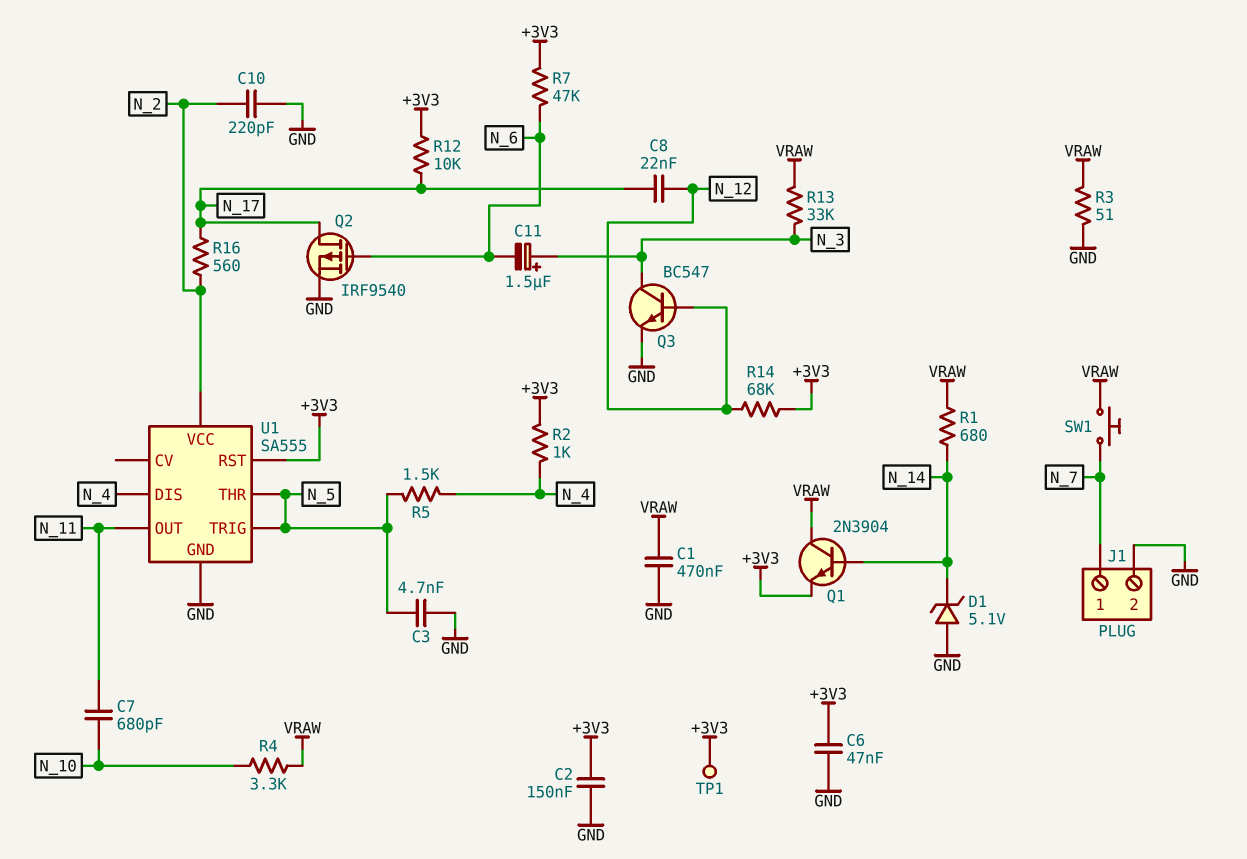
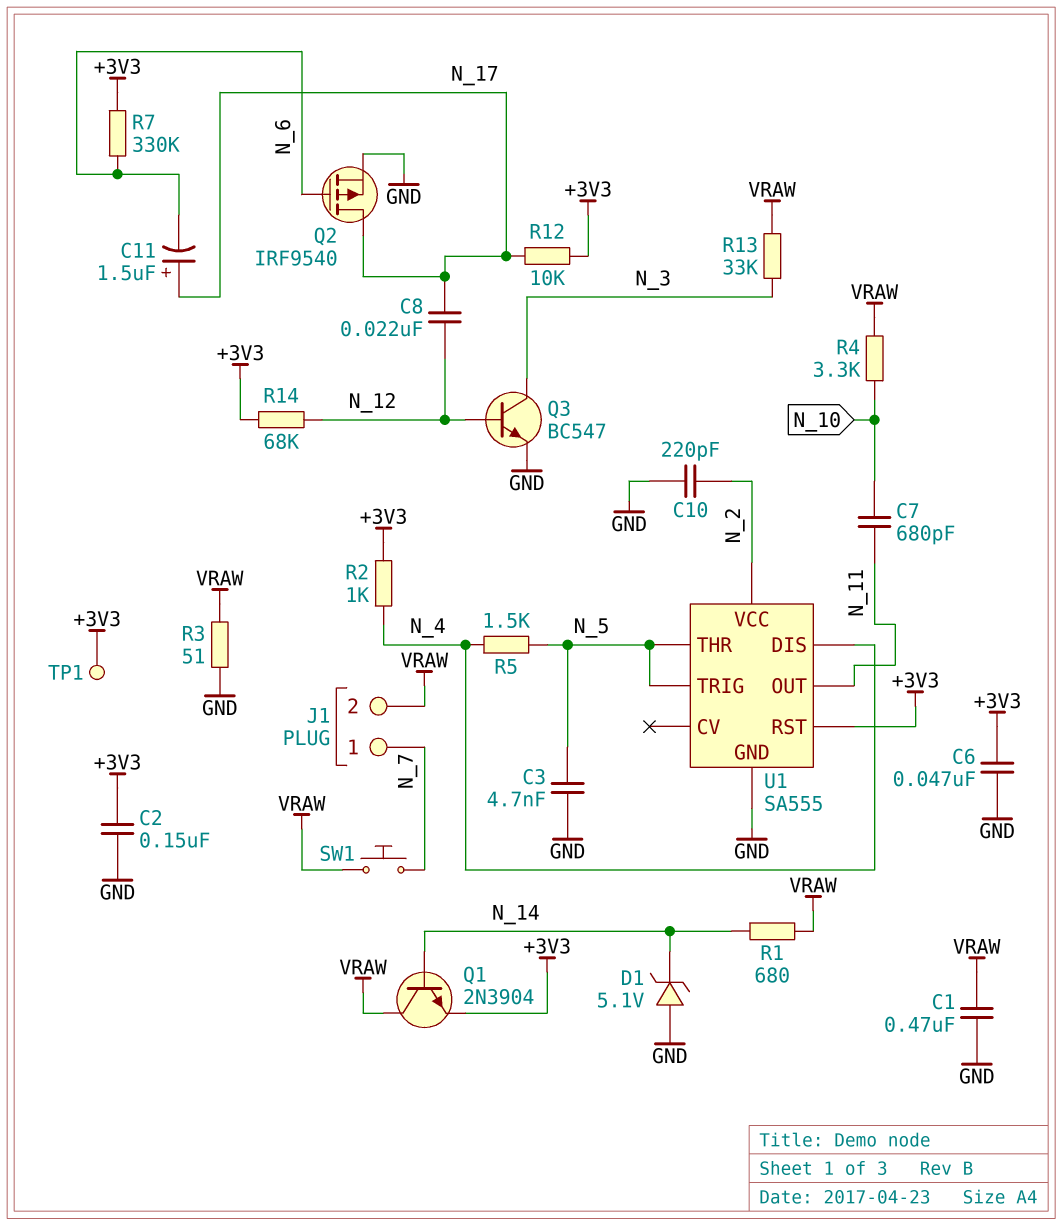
C11: 1.5uF (plus N_3, minus N_6) -> 1.5uF (plus N_17, minus N_6)
J1 pin 2: GND -> VRAW
R7: 47k (+3V3, N_6) -> 330k (+3V3, N_6)
R16: 560 (N_2, N_17) -> none

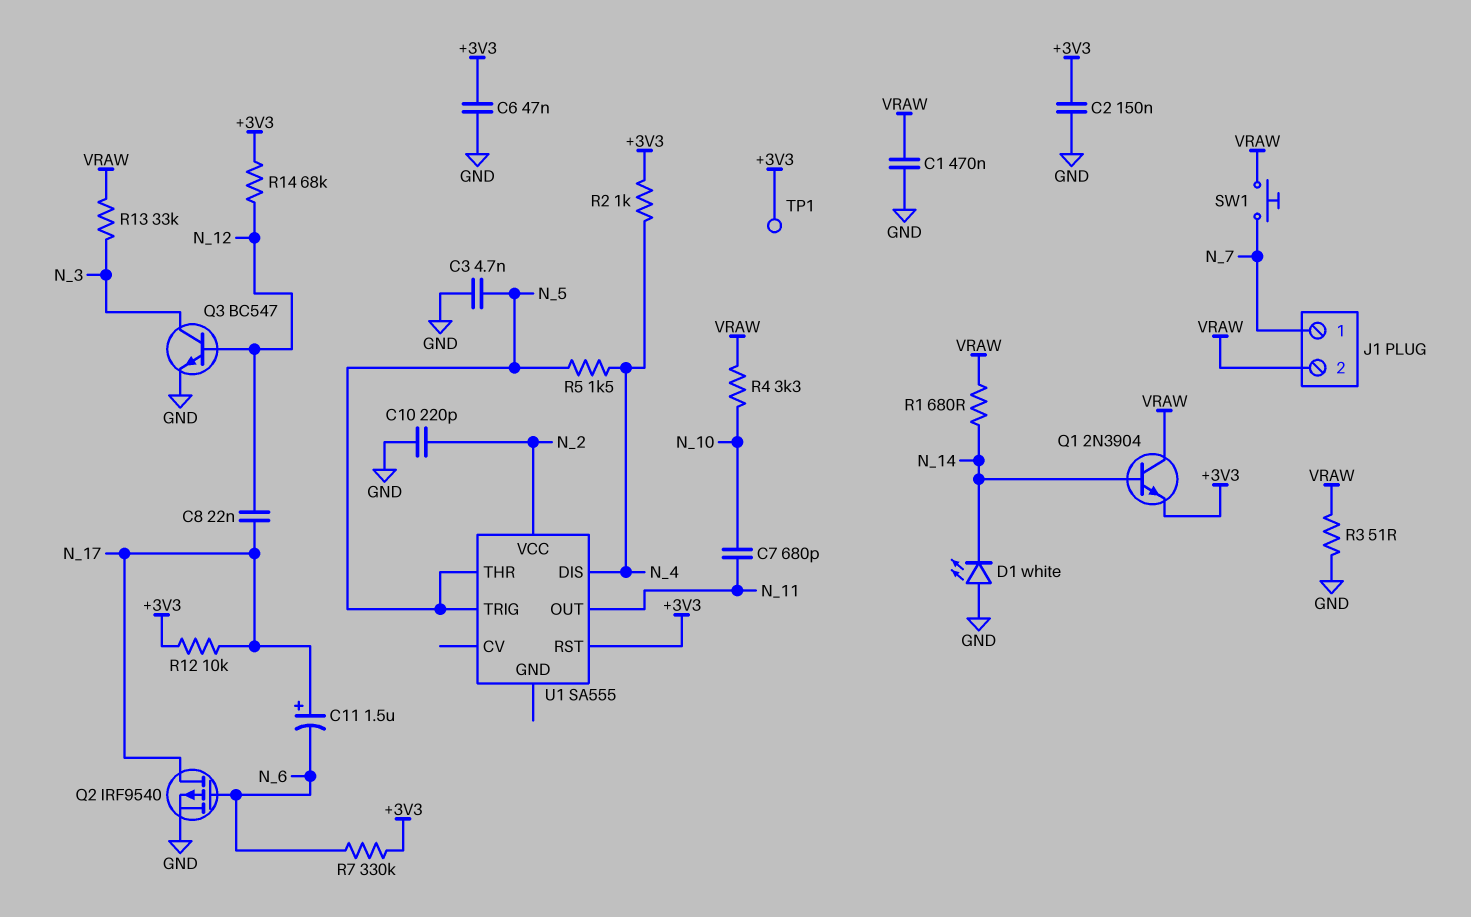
D1: zener 5.1V (A GND, K N_14) -> LED white (A GND, K N_14)
U1 pin GND: GND -> none

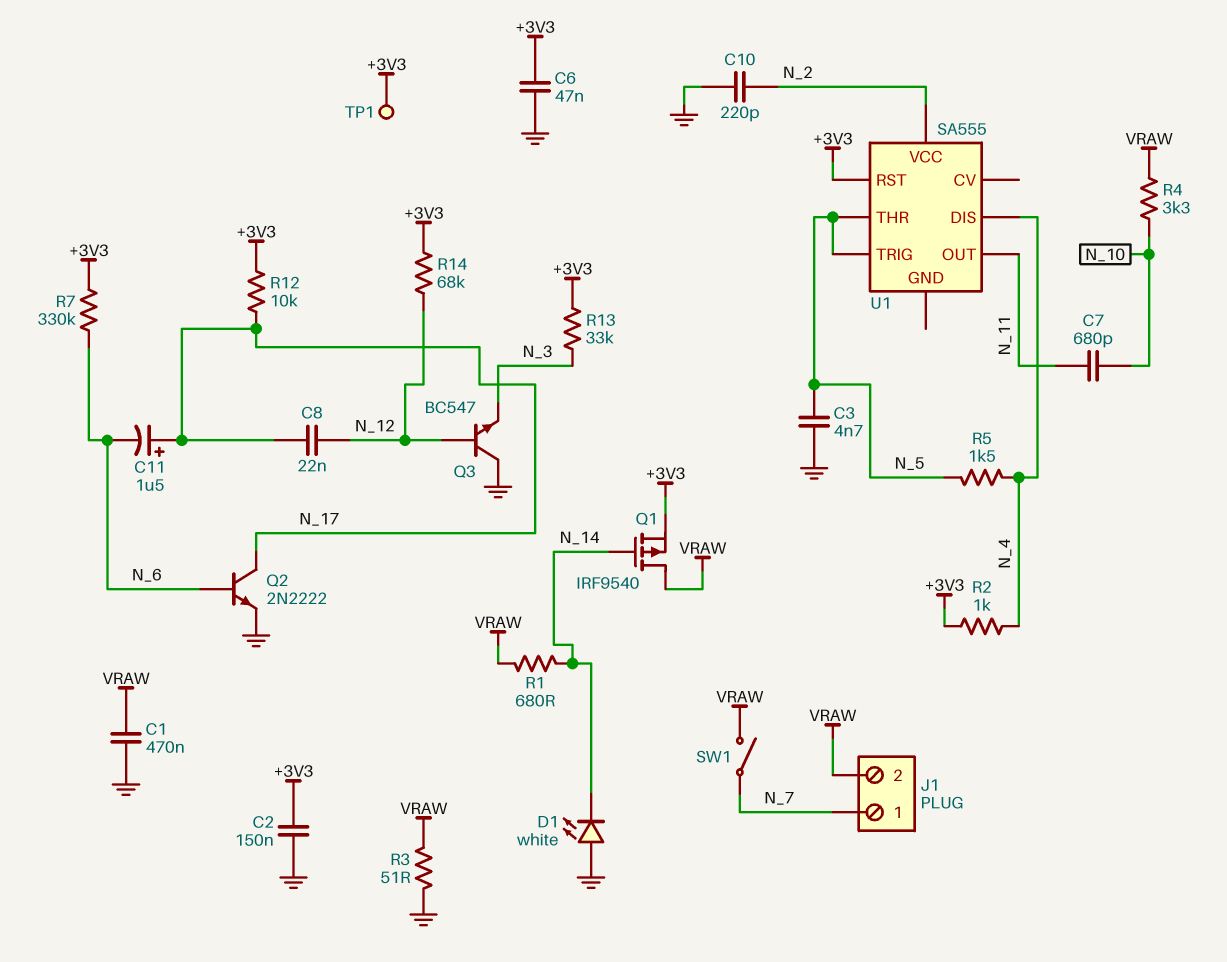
Q1: NPN 2N3904 (B N_14, C VRAW, E +3V3) -> PMOS IRF9540 (G N_14, D VRAW, S +3V3)
Q2: PMOS IRF9540 (G N_6, D N_17, S GND) -> NPN 2N2222 (B N_6, C N_17, E GND)
Q3: NPN BC547 (B N_12, C N_3, E GND) -> NPN BC547 (B N_12, C GND, E N_3)
R13: 33k (N_3, VRAW) -> 33k (+3V3, N_3)
SW1: button (N_7, VRAW) -> switch (N_7, VRAW)

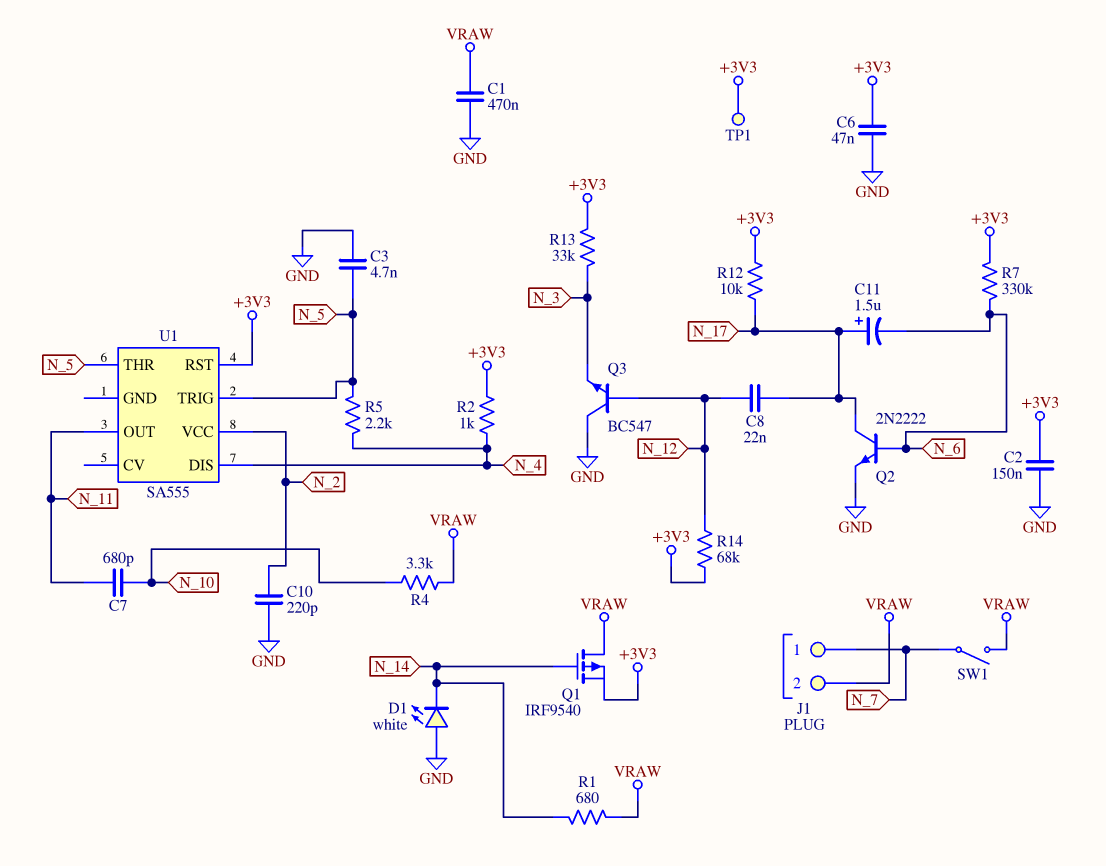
R3: 51 (GND, VRAW) -> none
R5: 1.5k (N_4, N_5) -> 2.2k (N_4, N_5)

